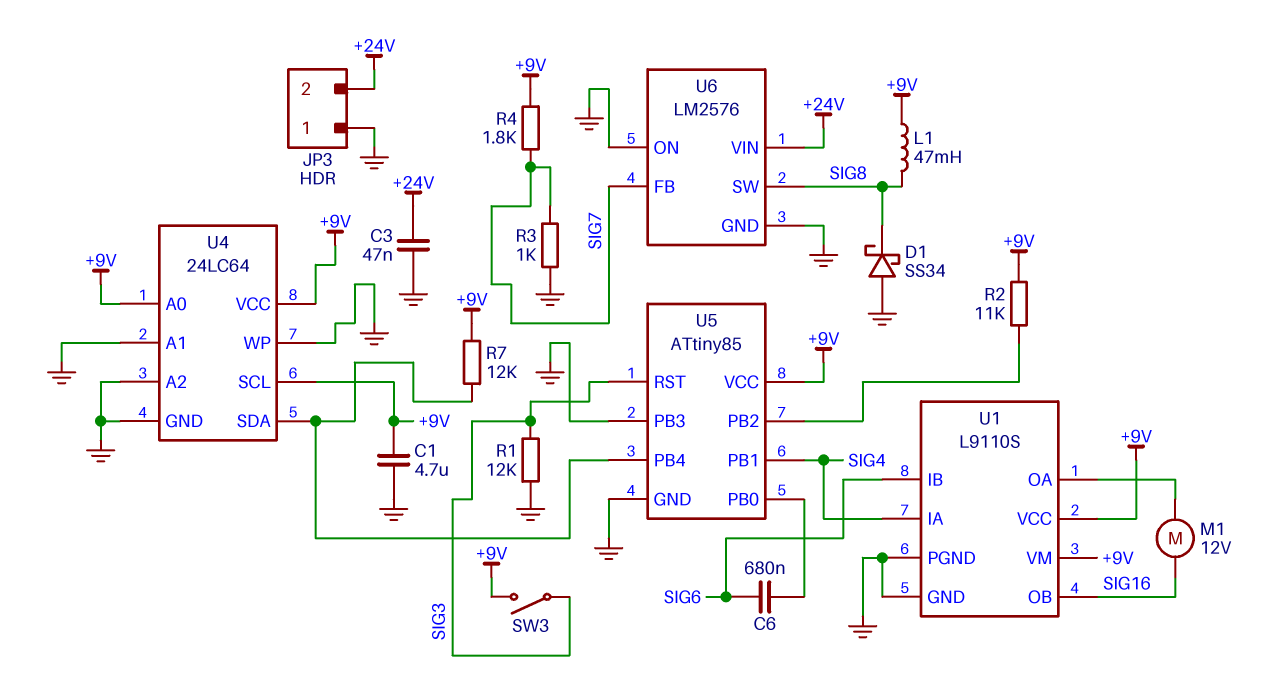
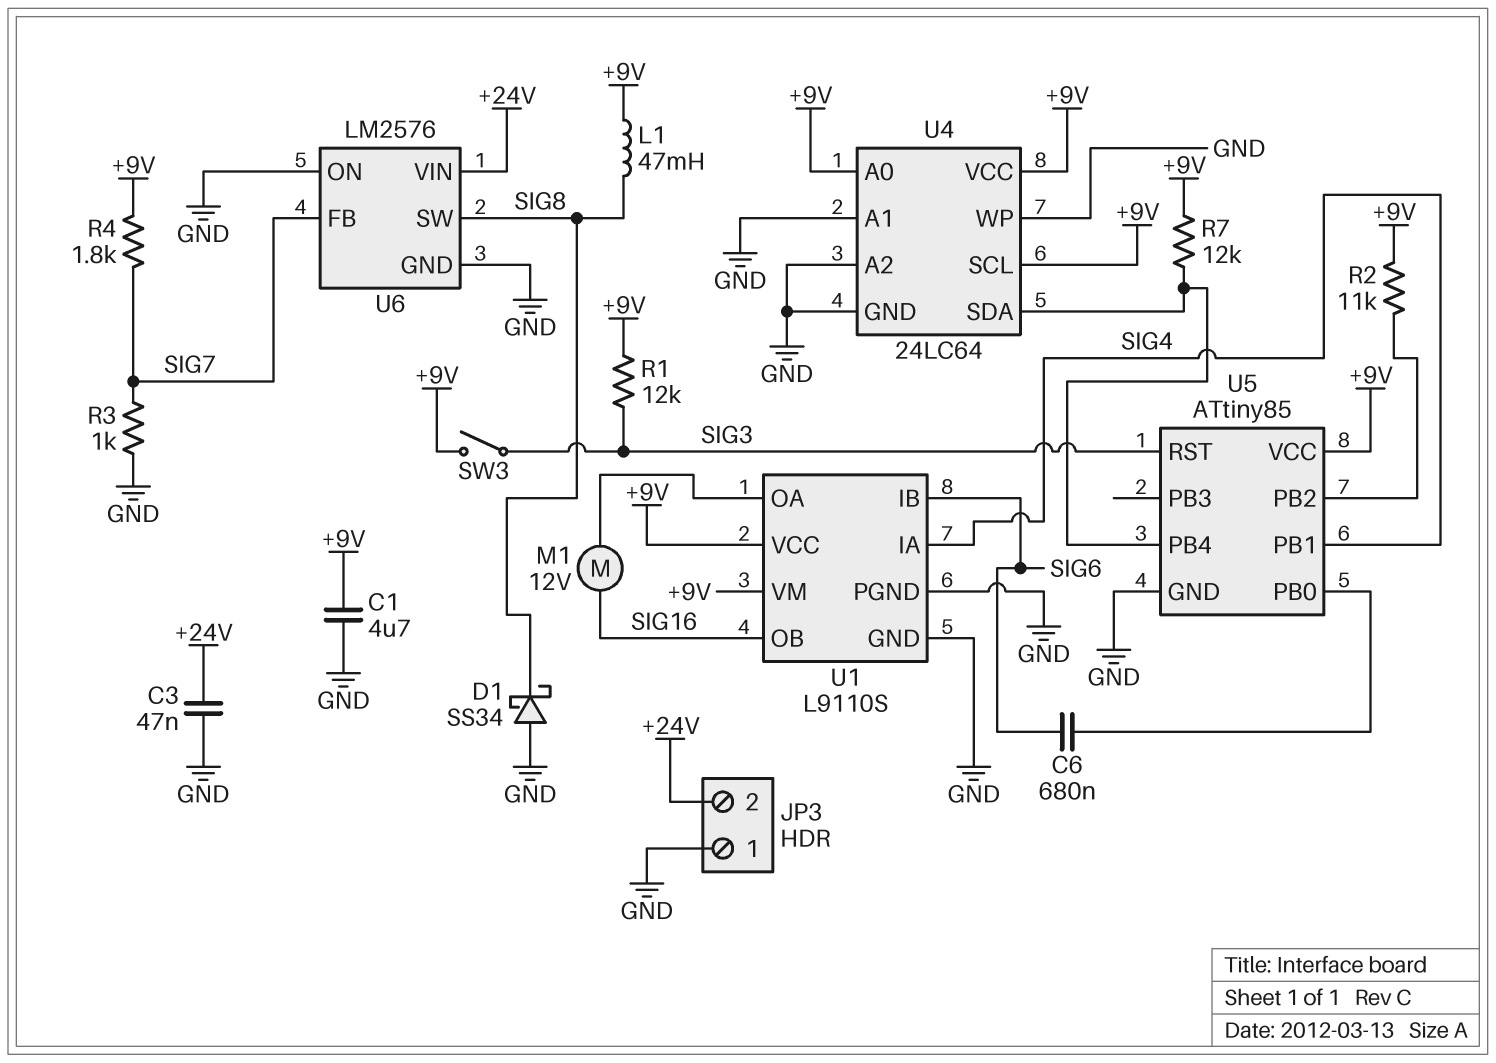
R1: 12k (GND, SIG3) -> 12k (+9V, SIG3)
U5 pin PB3: GND -> none

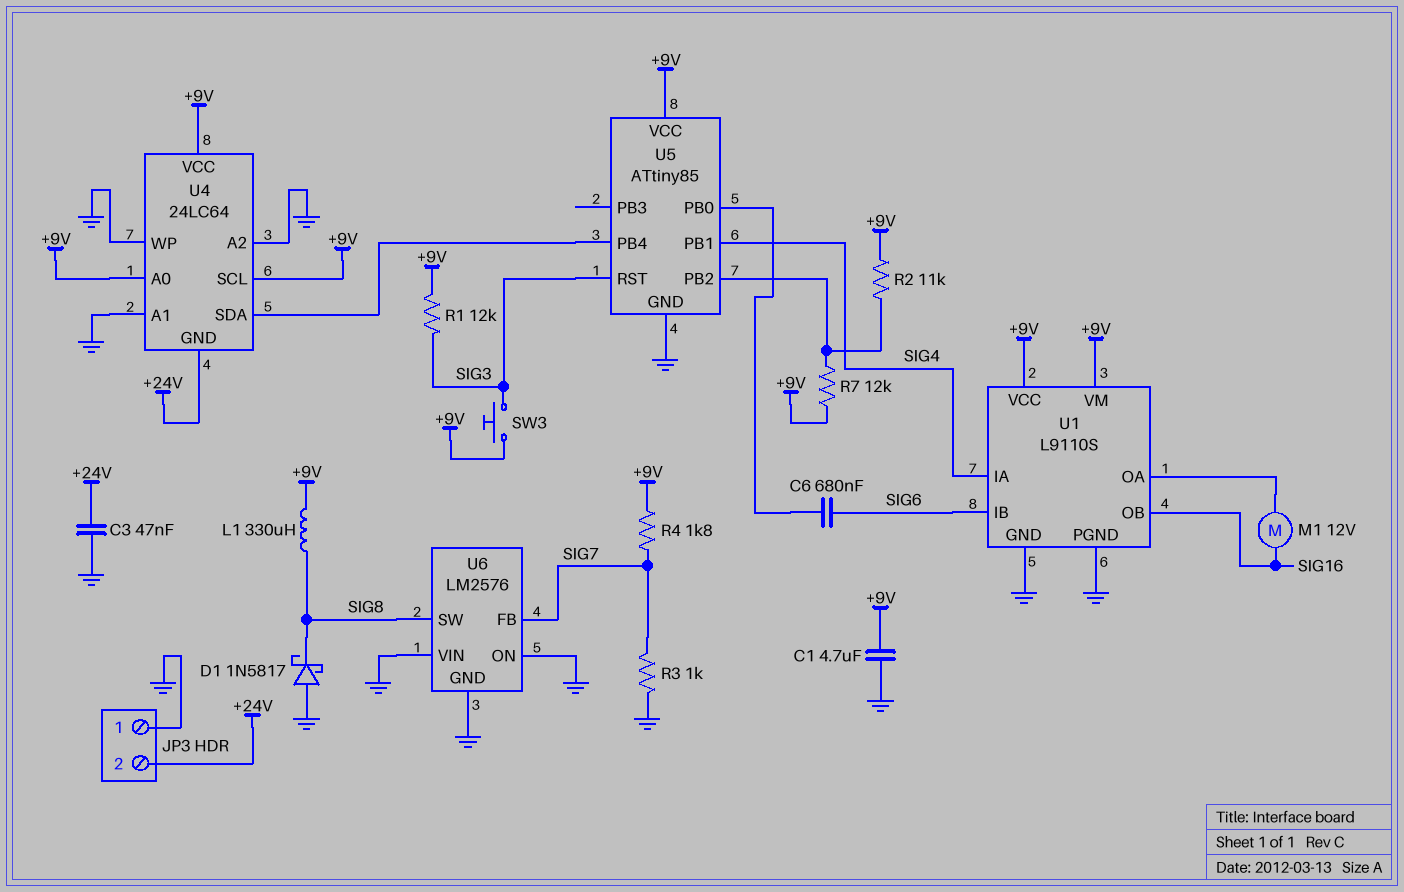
D1: schottky SS34 (A GND, K SIG8) -> schottky 1N5817 (A GND, K SIG8)
L1: 47mH (+9V, SIG8) -> 330uH (+9V, SIG8)
R7: 12k (+9V, U4/SDA) -> 12k (+9V, U5/PB2)
SW3: switch (+9V, SIG3) -> button (+9V, SIG3)
U4 pin GND: GND -> +24V
U6 pin VIN: +24V -> GND

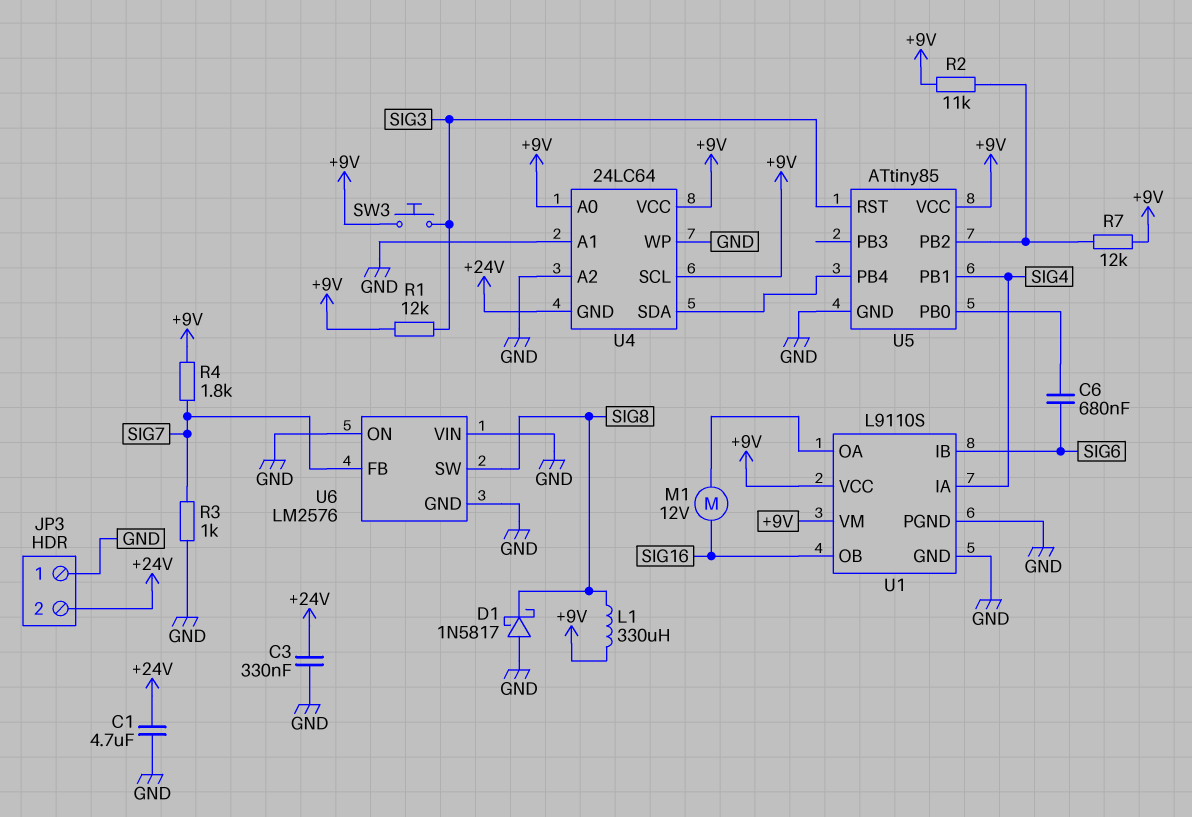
C1: 4.7uF (+9V, GND) -> 4.7uF (+24V, GND)
C3: 47nF (+24V, GND) -> 330nF (+24V, GND)

